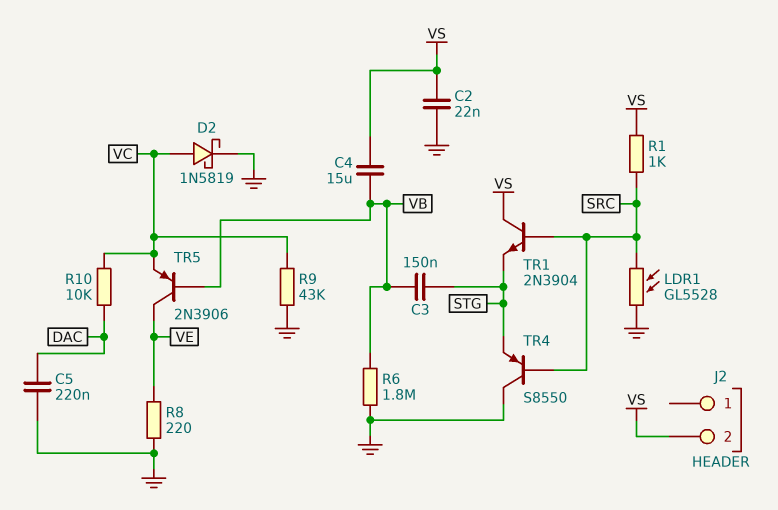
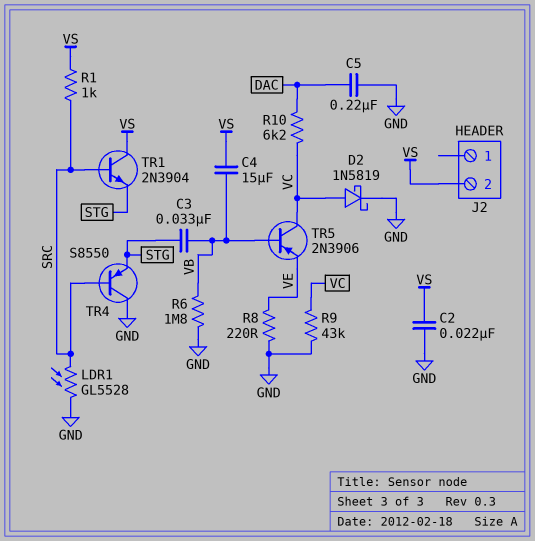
C3: 150nF (STG, VB) -> 33nF (STG, VB)
R10: 10k (DAC, VC) -> 6.2k (DAC, VC)
TR5: PNP 2N3906 (B VB, C VE, E VC) -> PNP 2N3906 (B VB, C VC, E VE)

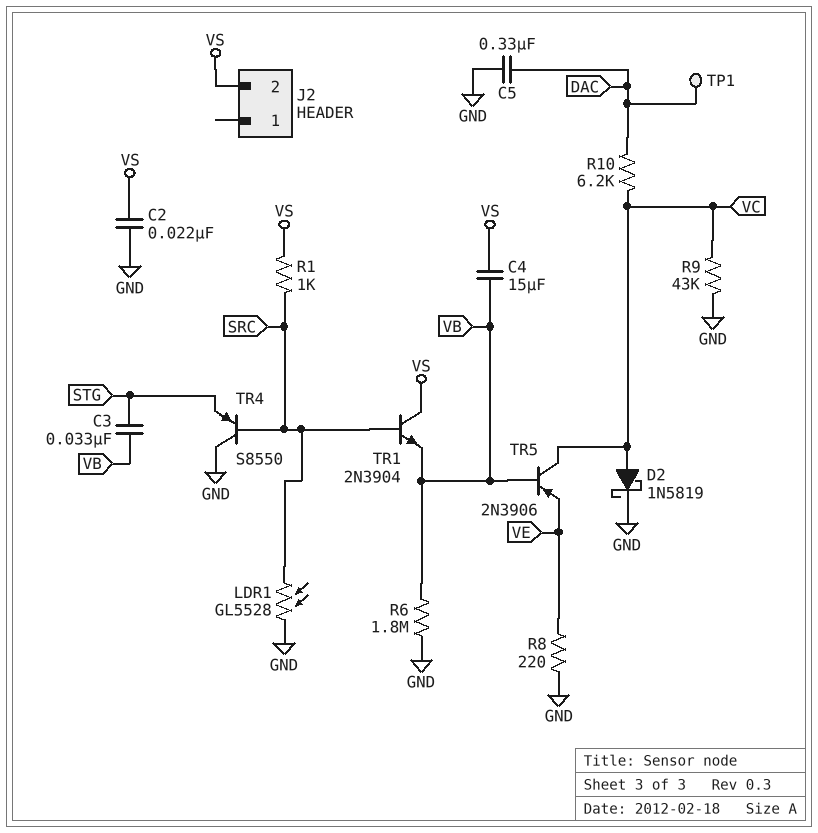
C5: 220nF (DAC, GND) -> 330nF (DAC, GND)
TP1: none -> test point (DAC)
TR1: NPN 2N3904 (B SRC, C VS, E STG) -> NPN 2N3904 (B SRC, C VS, E VB)

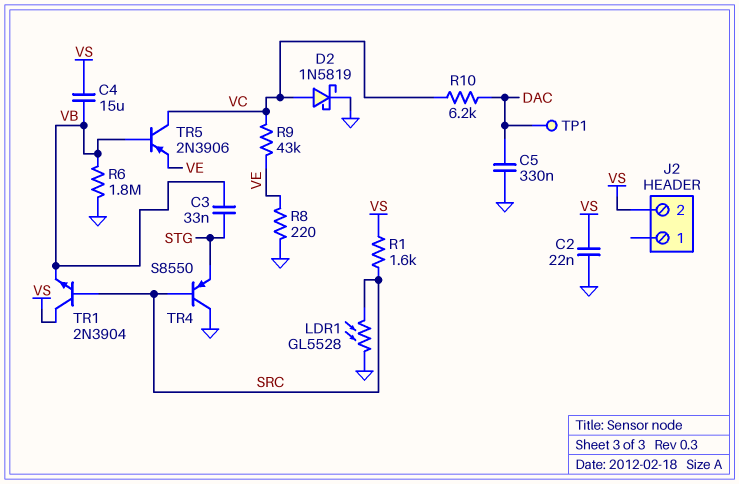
R1: 1k (SRC, VS) -> 1.6k (SRC, VS)
R9: 43k (GND, VC) -> 43k (VC, VE)

